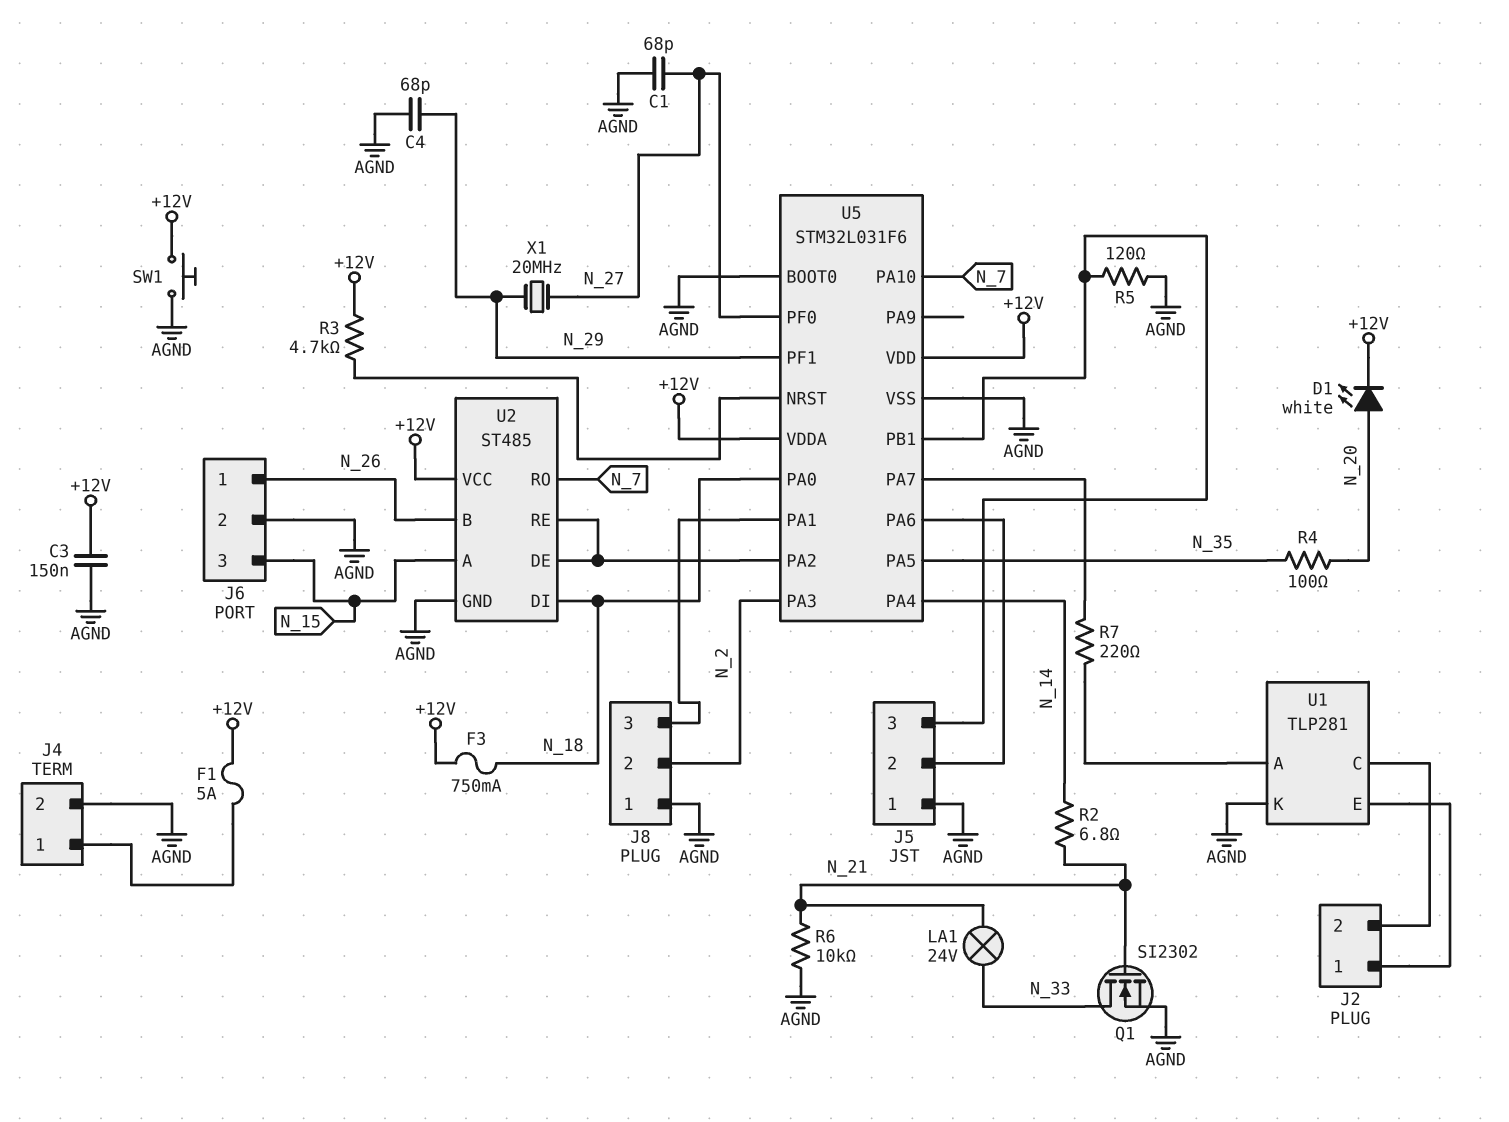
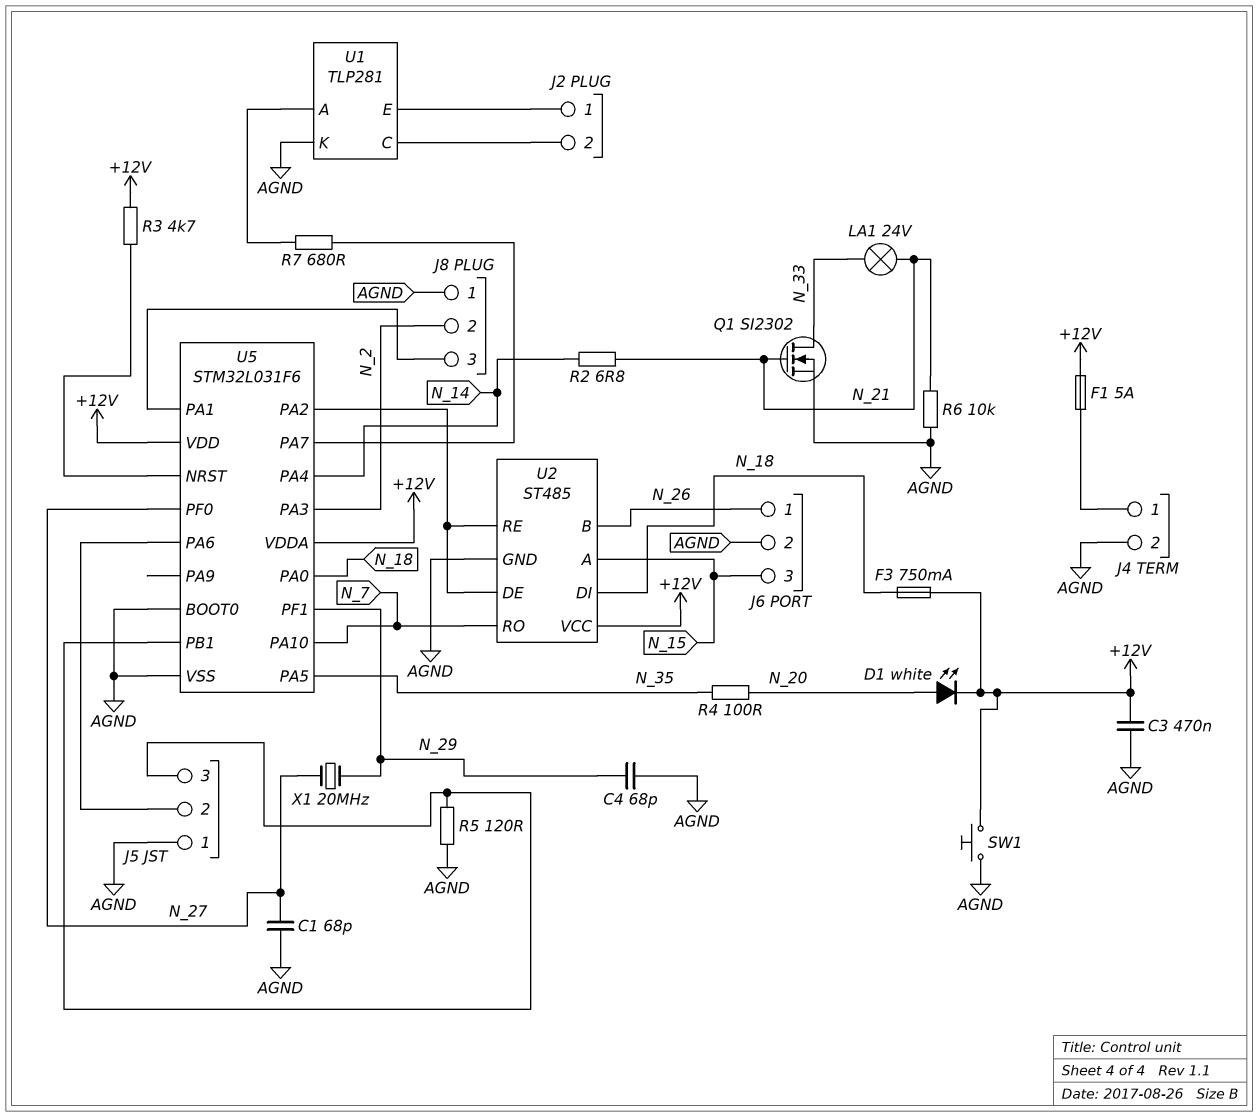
C3: 150nF (+12V, AGND) -> 470nF (+12V, AGND)
R7: 220 (U1/A, U5/PA7) -> 680 (U1/A, U5/PA7)

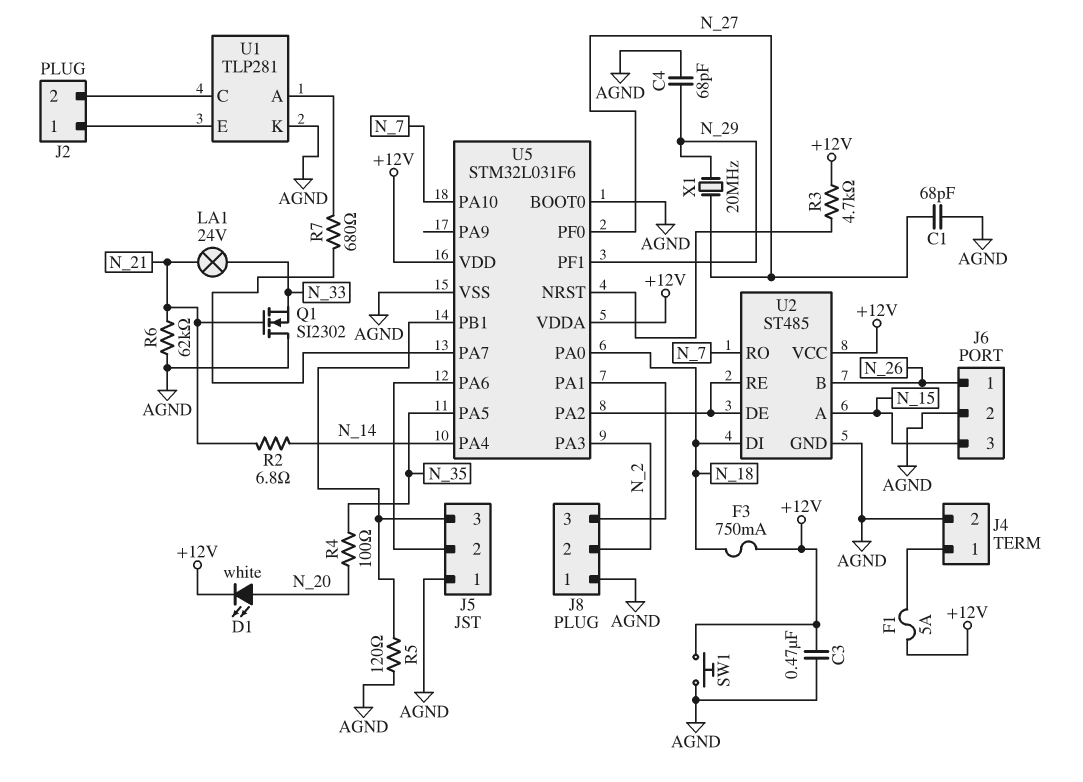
Q1: NMOS SI2302 (G N_21, D N_33, S AGND) -> NMOS SI2302 (G N_21, D AGND, S N_33)
R6: 10k (AGND, N_21) -> 62k (AGND, N_21)

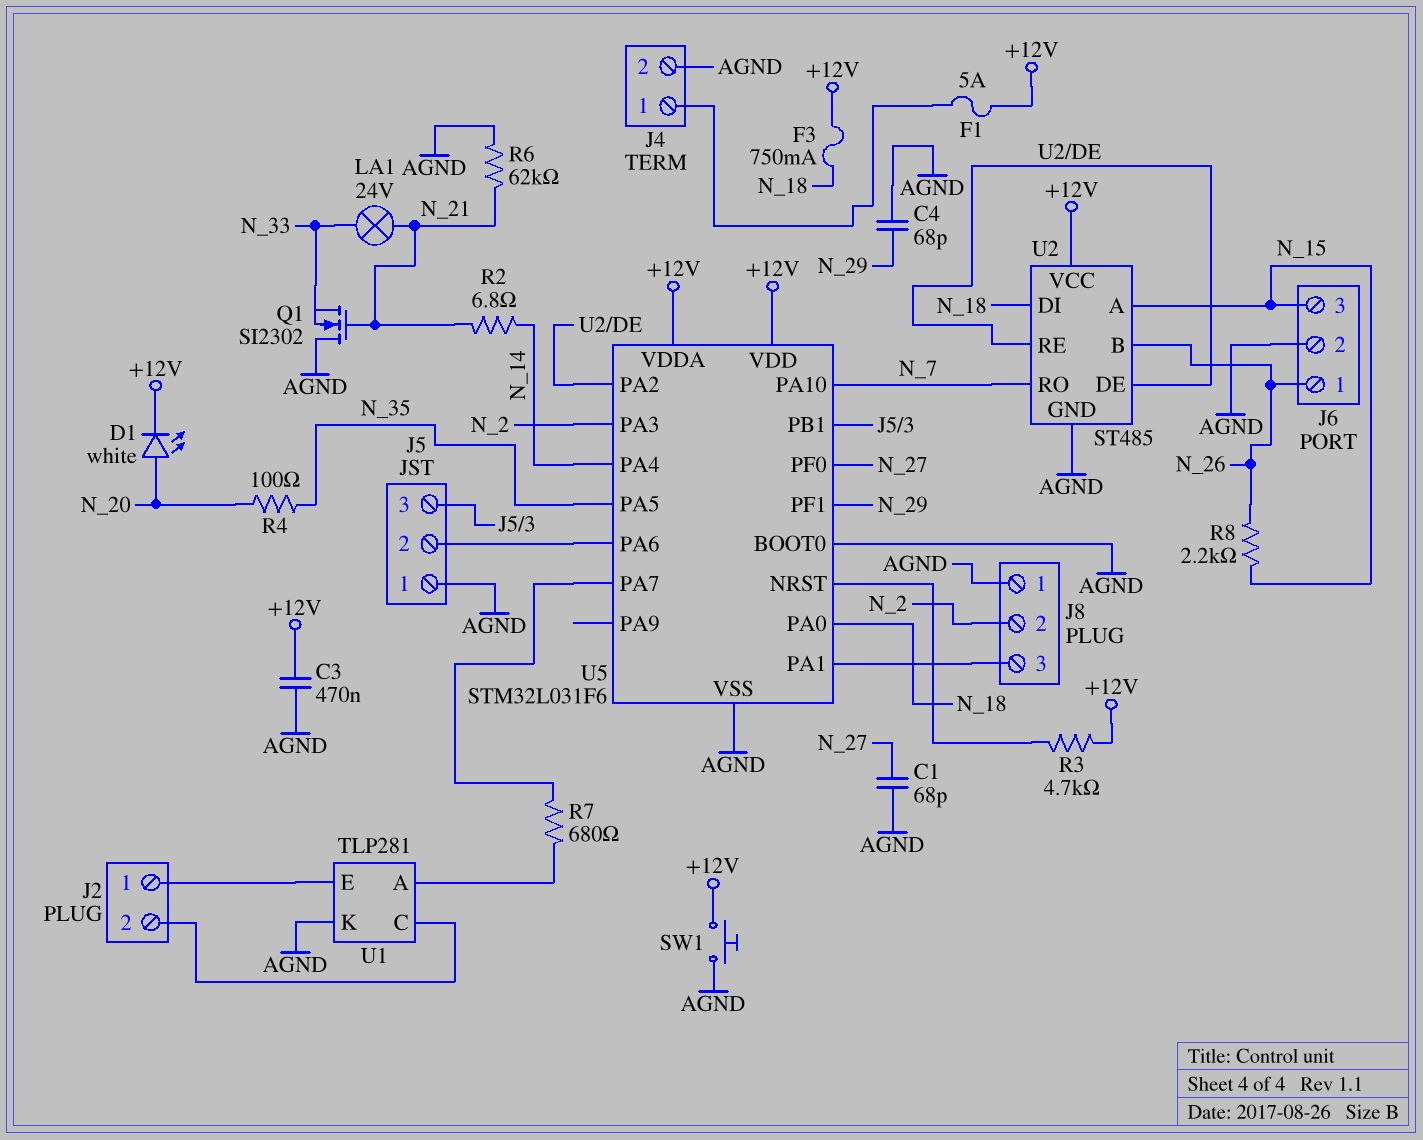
R5: 120 (AGND, J5/3) -> none
R8: none -> 2.2k (N_15, N_26)
X1: 20MHz (N_27, N_29) -> none

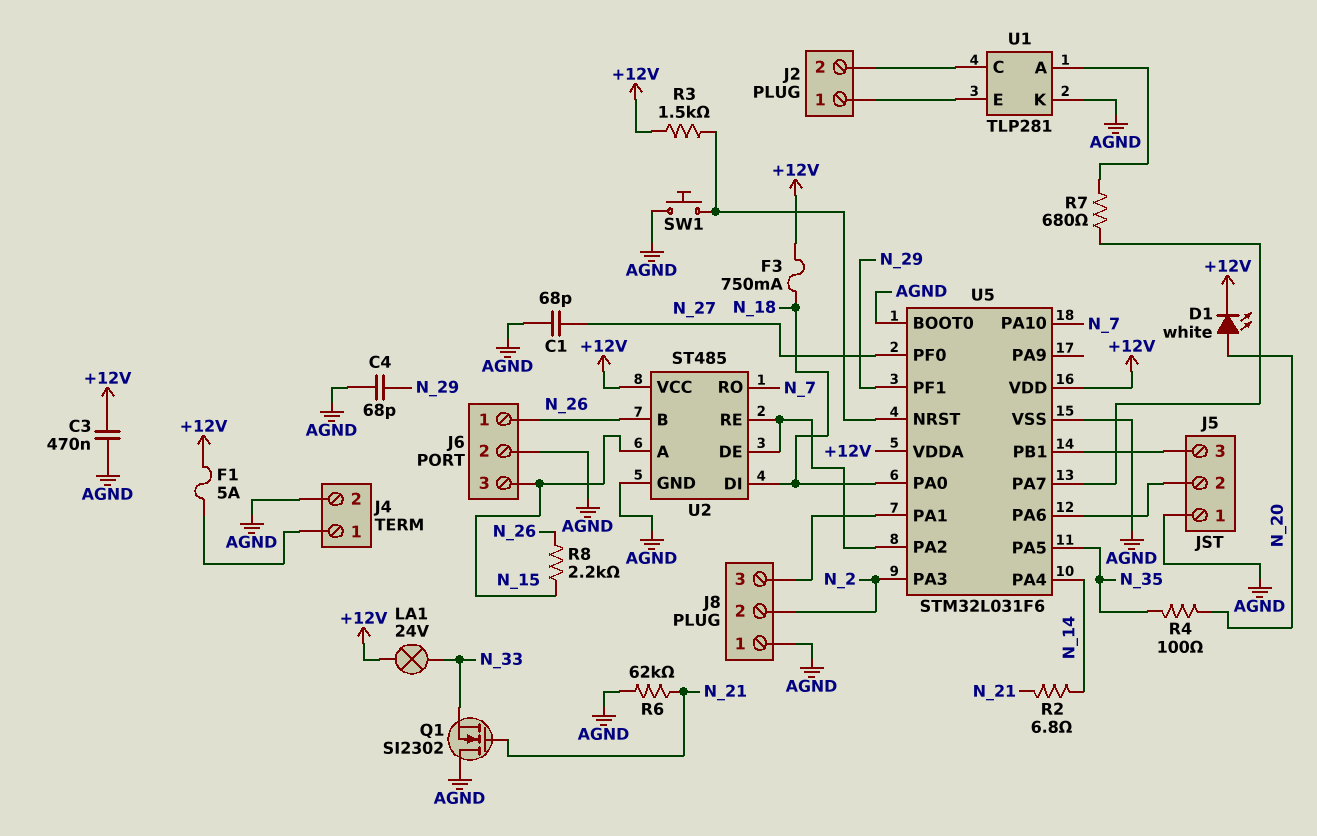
LA1: lamp 24V (N_21, N_33) -> lamp 24V (+12V, N_33)
R3: 4.7k (+12V, U5/NRST) -> 1.5k (+12V, U5/NRST)
SW1: button (+12V, AGND) -> button (AGND, U5/NRST)

